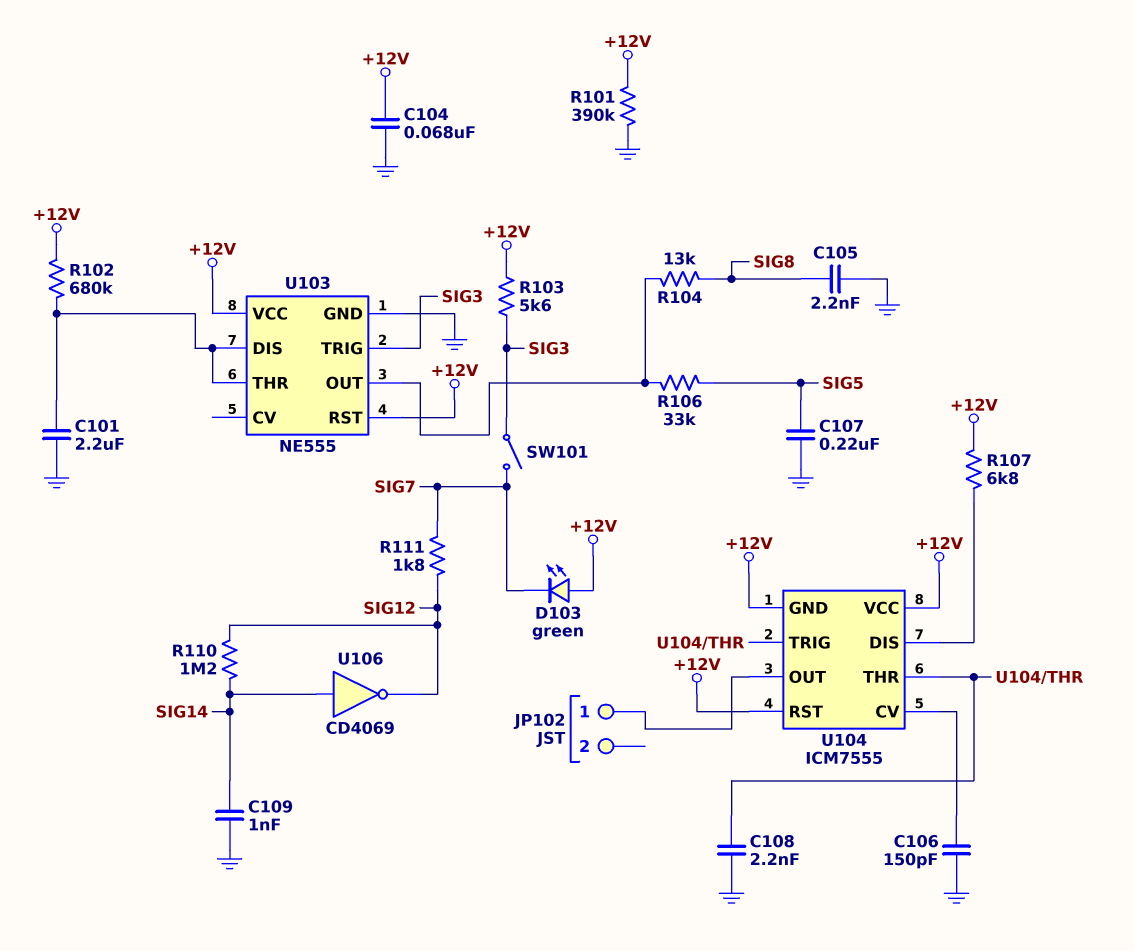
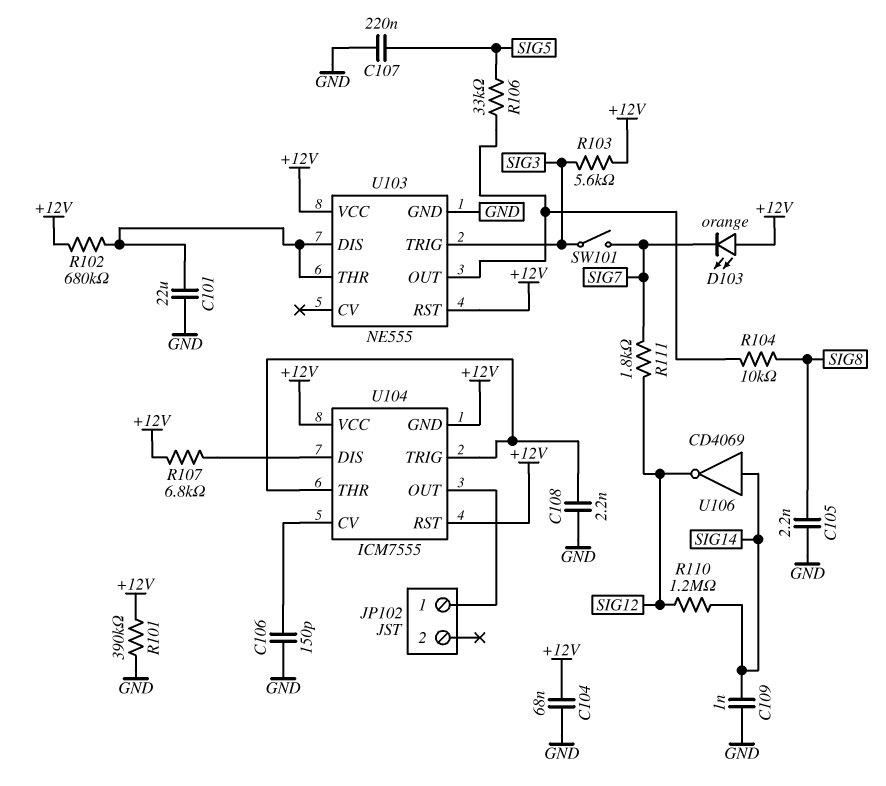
C101: 2.2uF (GND, U103/DIS) -> 22uF (GND, U103/DIS)
D103: LED green (A +12V, K SIG7) -> LED orange (A +12V, K SIG7)
R104: 13k (SIG8, U103/OUT) -> 10k (SIG8, U103/OUT)

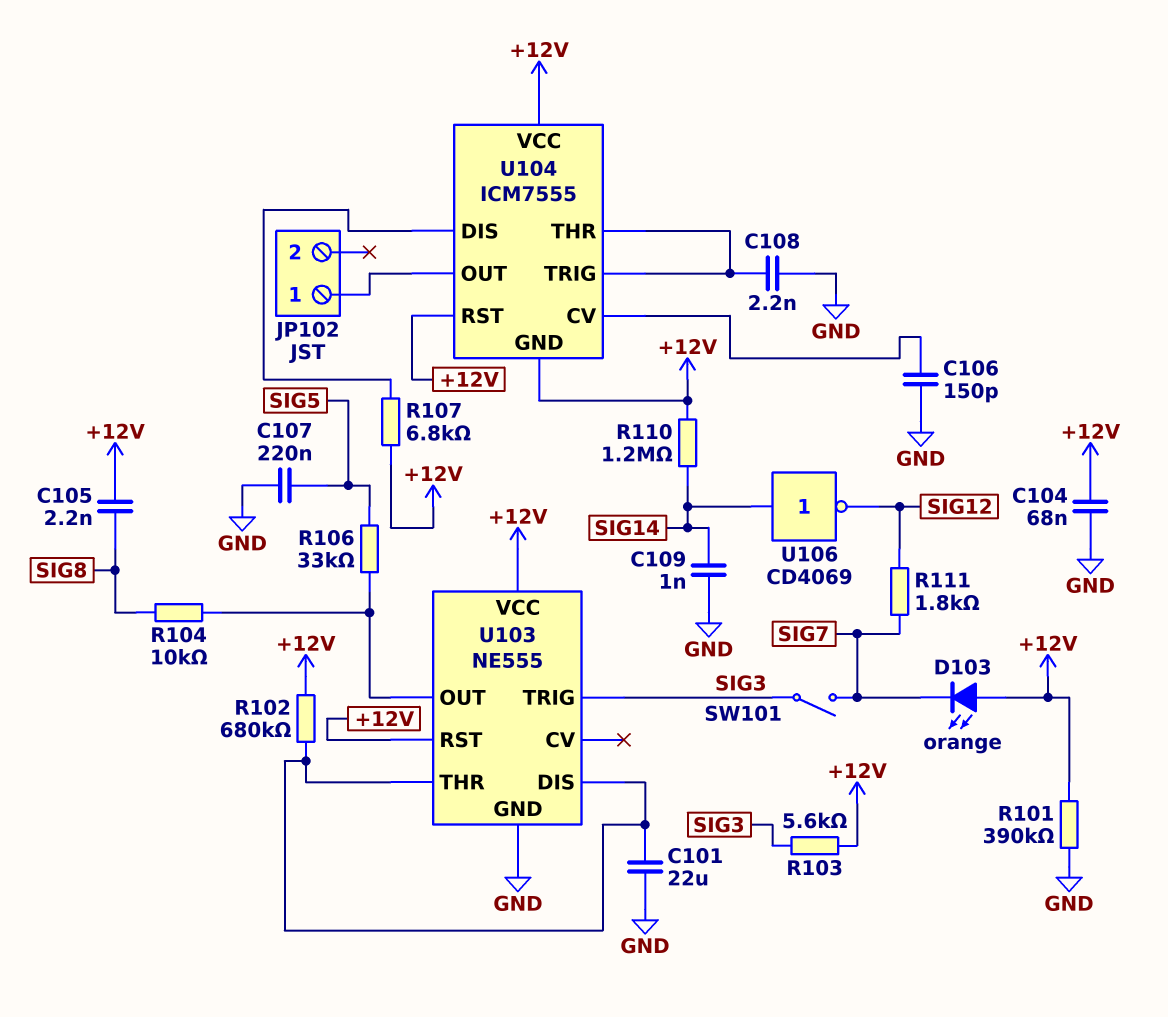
C105: 2.2nF (GND, SIG8) -> 2.2nF (+12V, SIG8)
R110: 1.2M (SIG12, SIG14) -> 1.2M (+12V, SIG14)

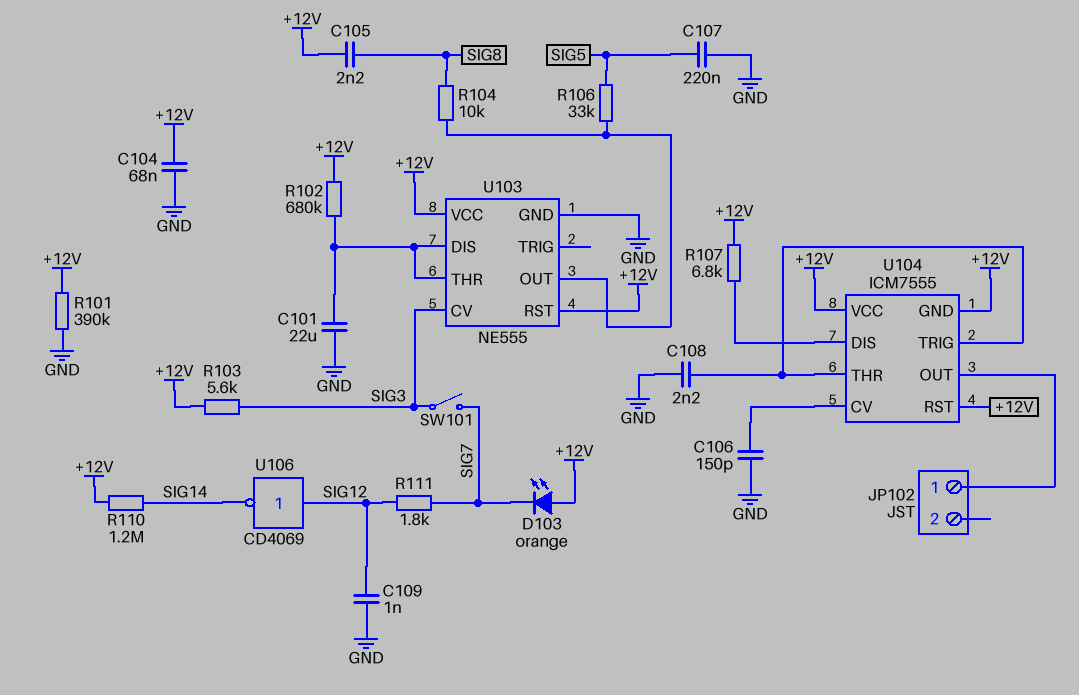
C109: 1nF (GND, SIG14) -> 1nF (GND, SIG12)
U103 pin CV: none -> SIG3
U103 pin TRIG: SIG3 -> none
U106: NOT CD4069 (in SIG14, out SIG12) -> NOT CD4069 (in SIG12, out SIG14)

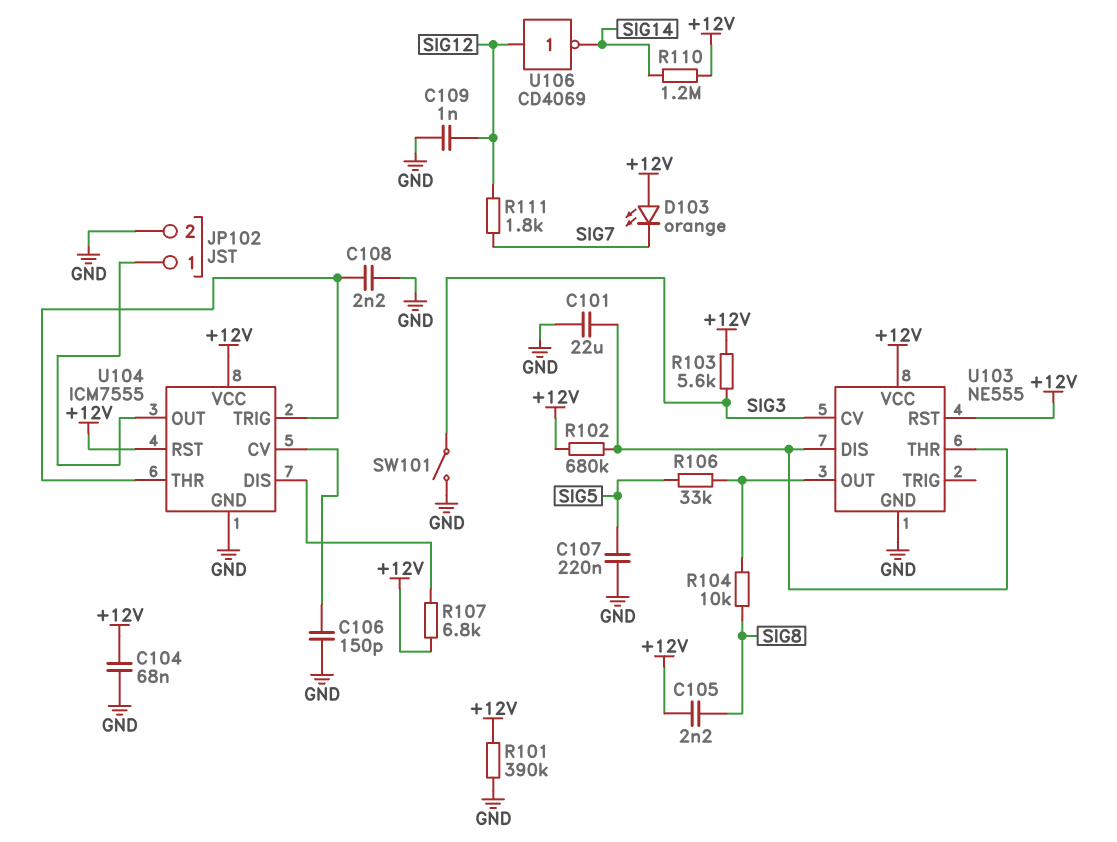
JP102 pin 2: none -> GND
SW101: switch (SIG3, SIG7) -> switch (GND, SIG3)
U104 pin GND: +12V -> GND

